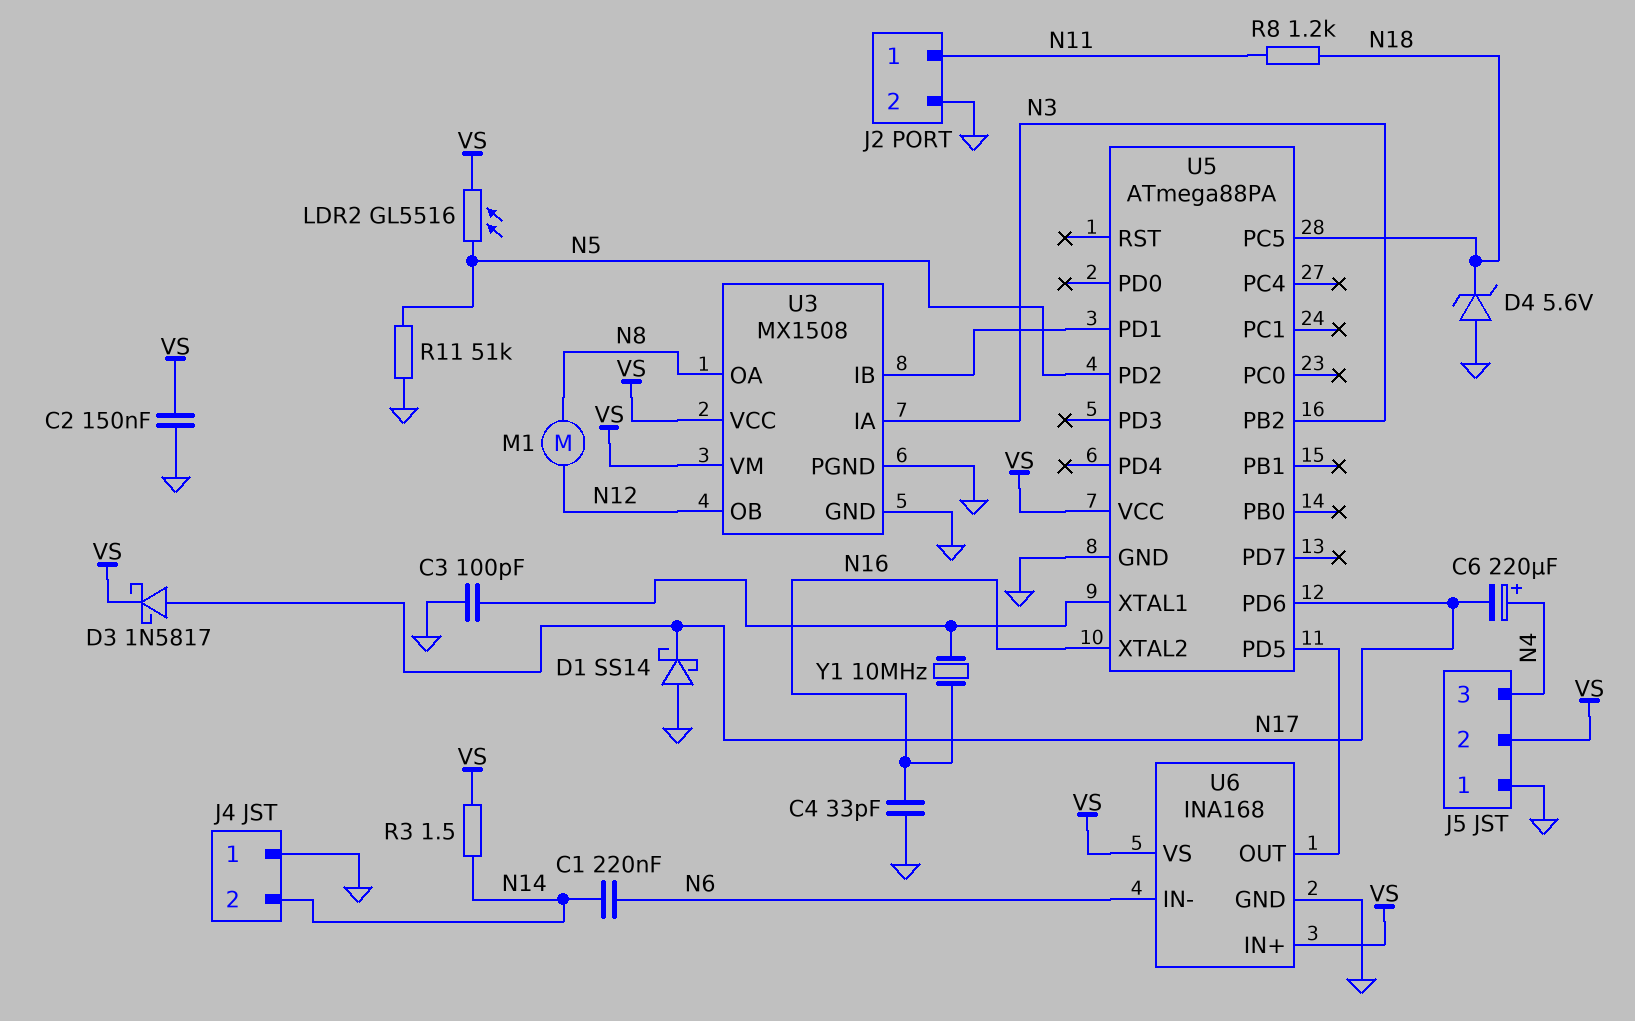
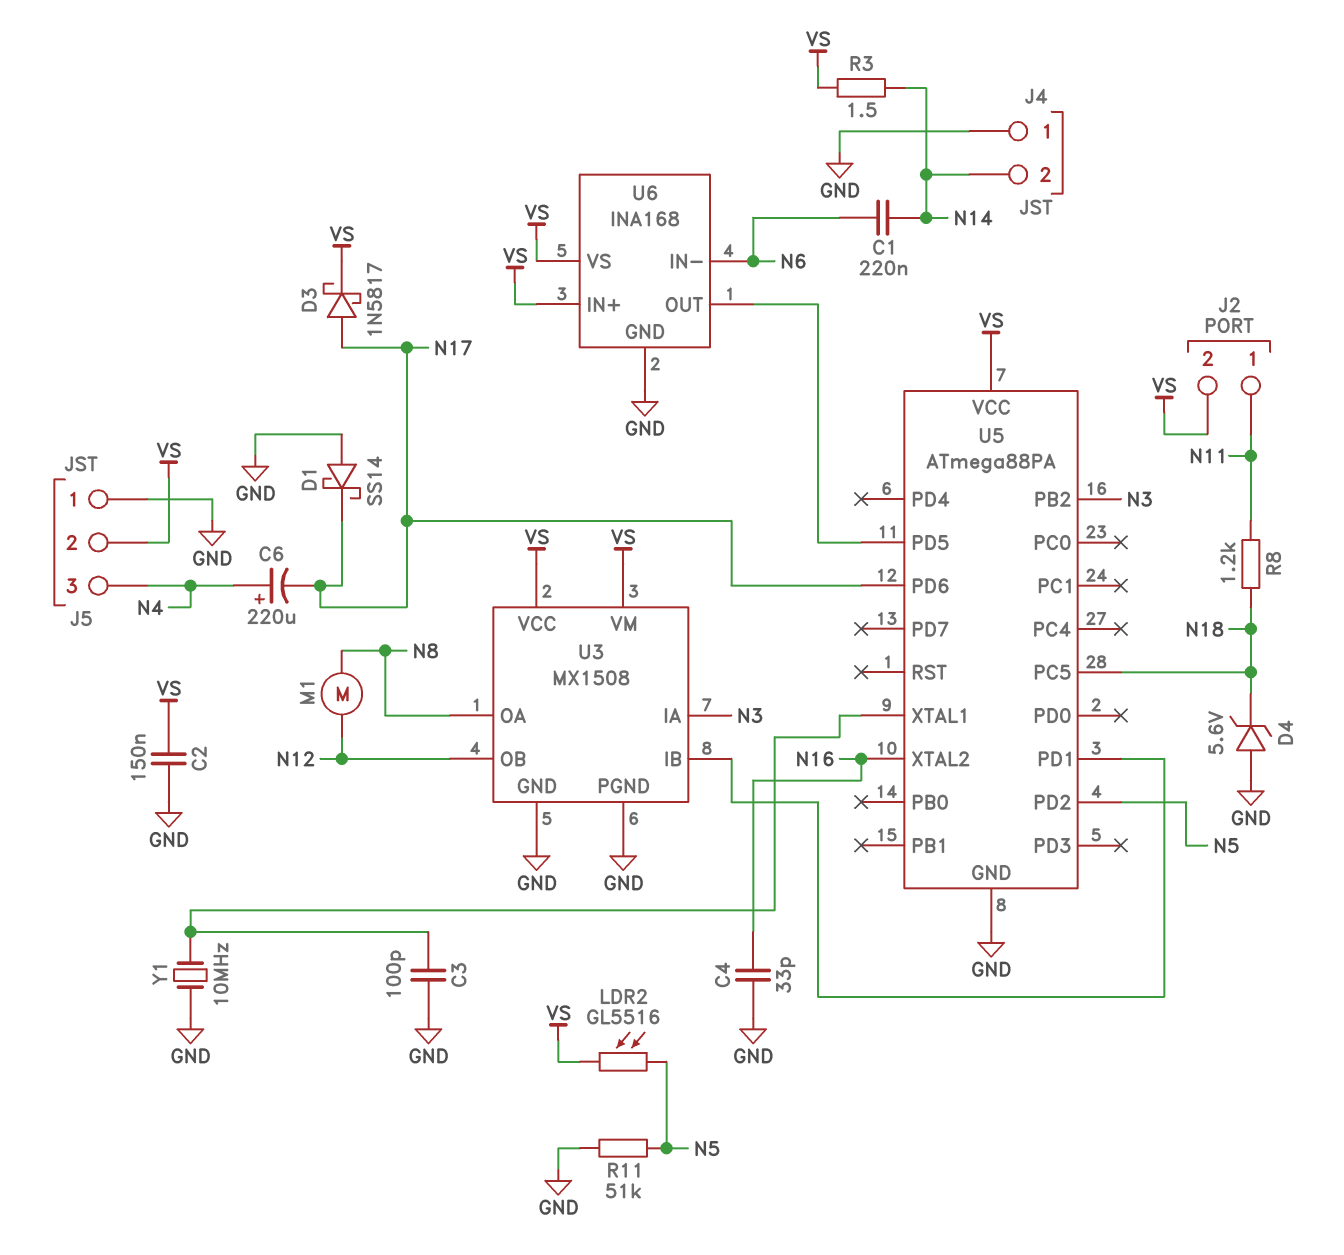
J2 pin 2: GND -> VS
Y1: 10MHz (N16, U5/XTAL1) -> 10MHz (GND, U5/XTAL1)

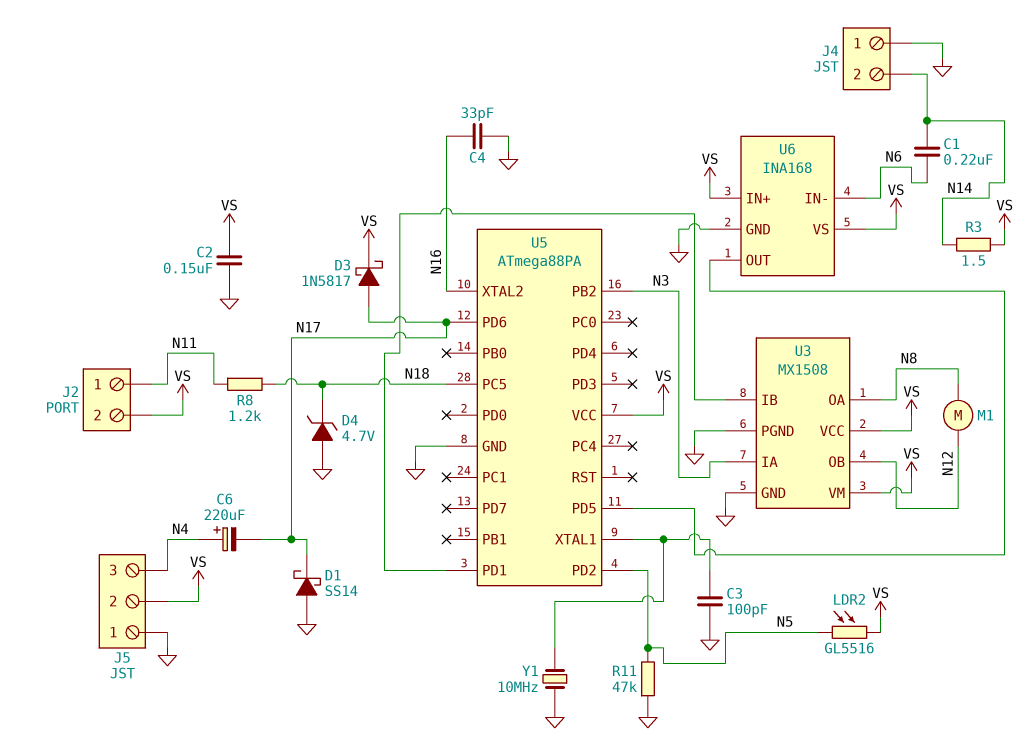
D4: zener 5.6V (A GND, K N18) -> zener 4.7V (A GND, K N18)
R11: 51k (GND, N5) -> 47k (GND, N5)

